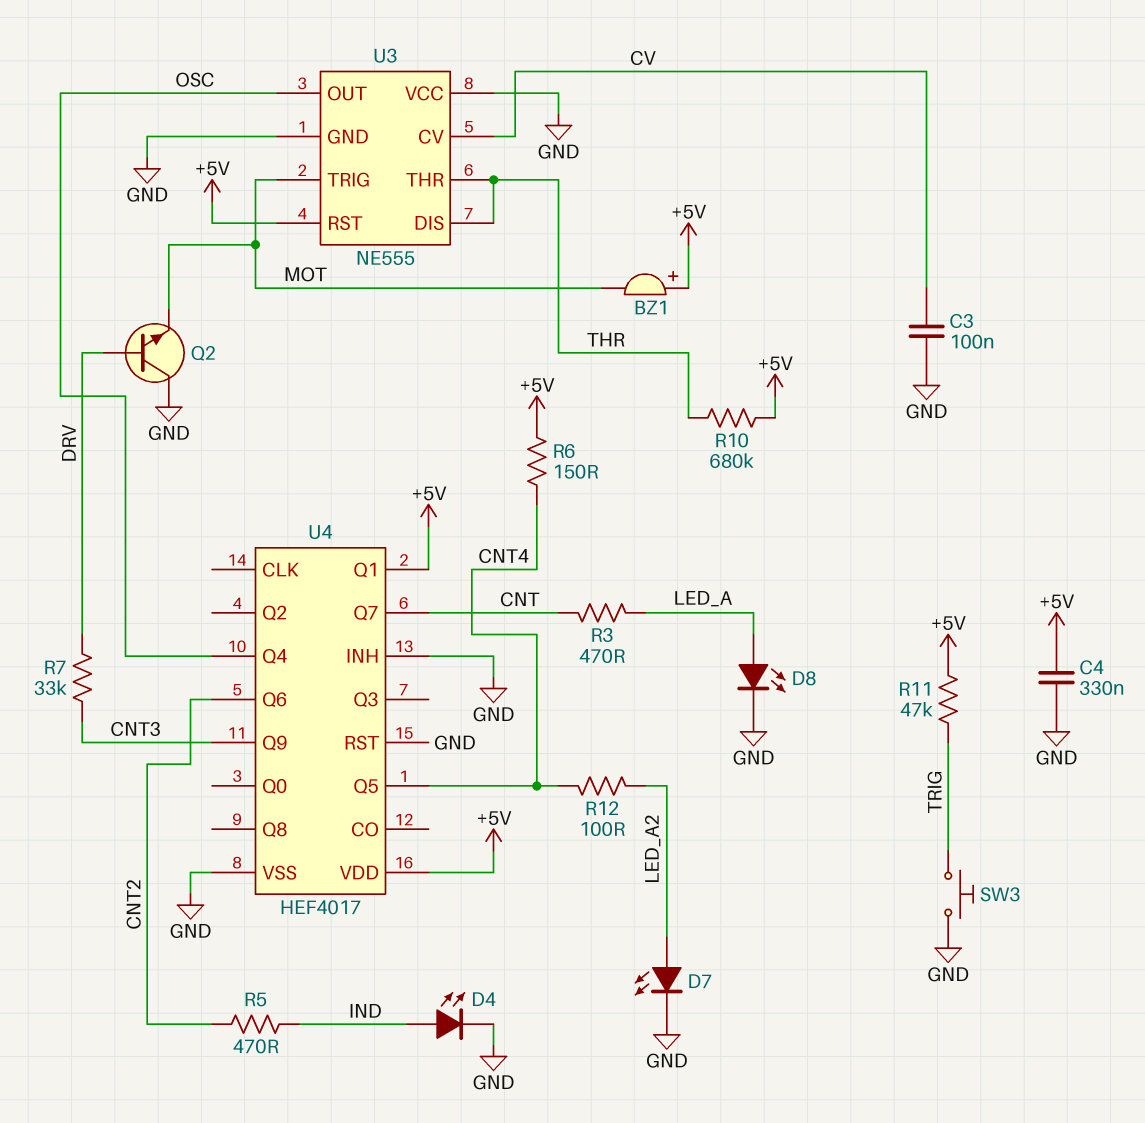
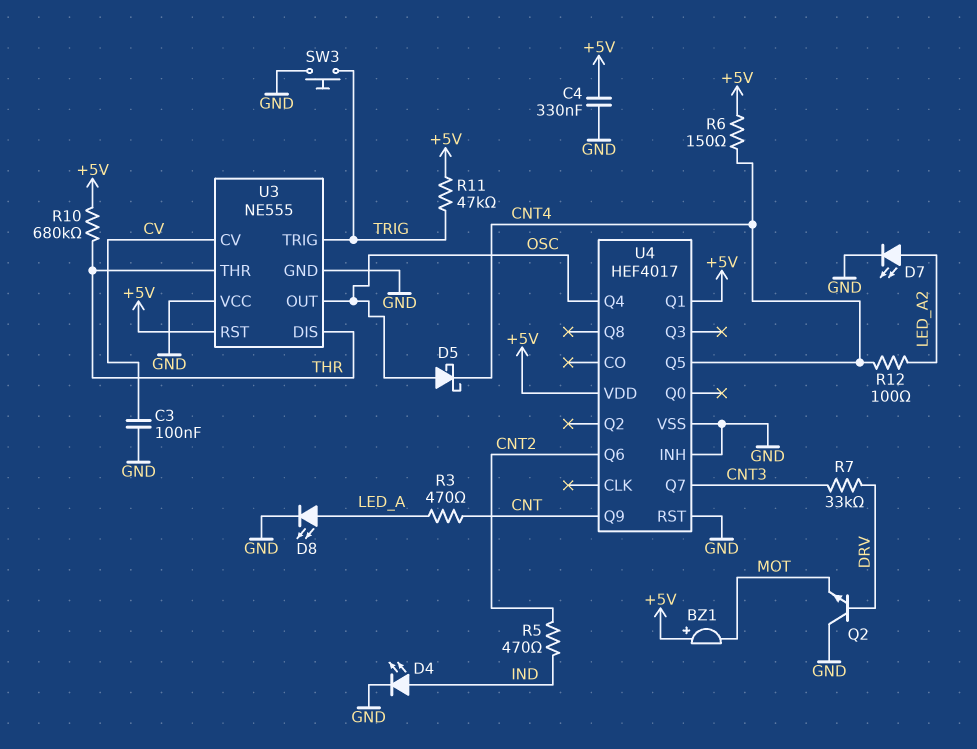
D5: none -> schottky (A OSC, K CNT4)
U3 pin TRIG: MOT -> TRIG
U4 pin Q7: CNT -> CNT3
U4 pin Q9: CNT3 -> CNT

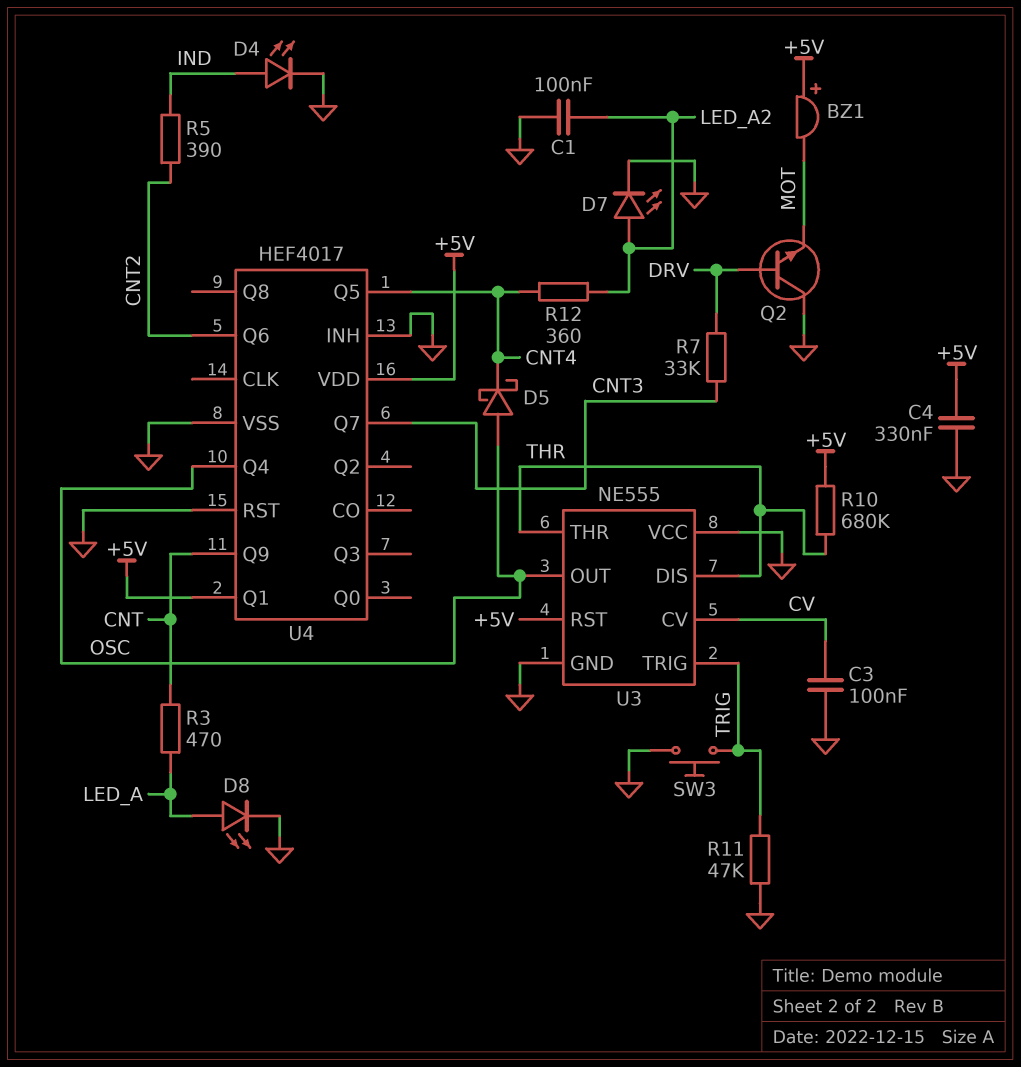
C1: none -> 100nF (GND, LED_A2)
R5: 470 (CNT2, IND) -> 390 (CNT2, IND)
R6: 150 (+5V, CNT4) -> none
R11: 47k (+5V, TRIG) -> 47k (GND, TRIG)
R12: 100 (CNT4, LED_A2) -> 360 (CNT4, LED_A2)

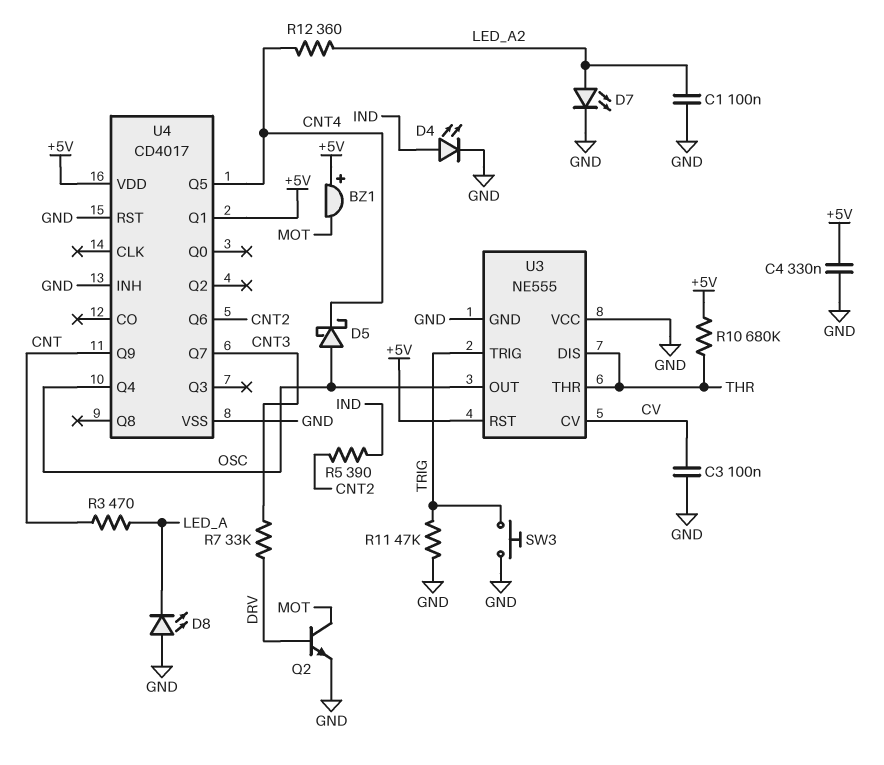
D8: LED (A LED_A, K GND) -> LED (A GND, K LED_A)
Q2: NPN (B DRV, C GND, E MOT) -> NPN (B DRV, C MOT, E GND)
U4: HEF4017 -> CD4017

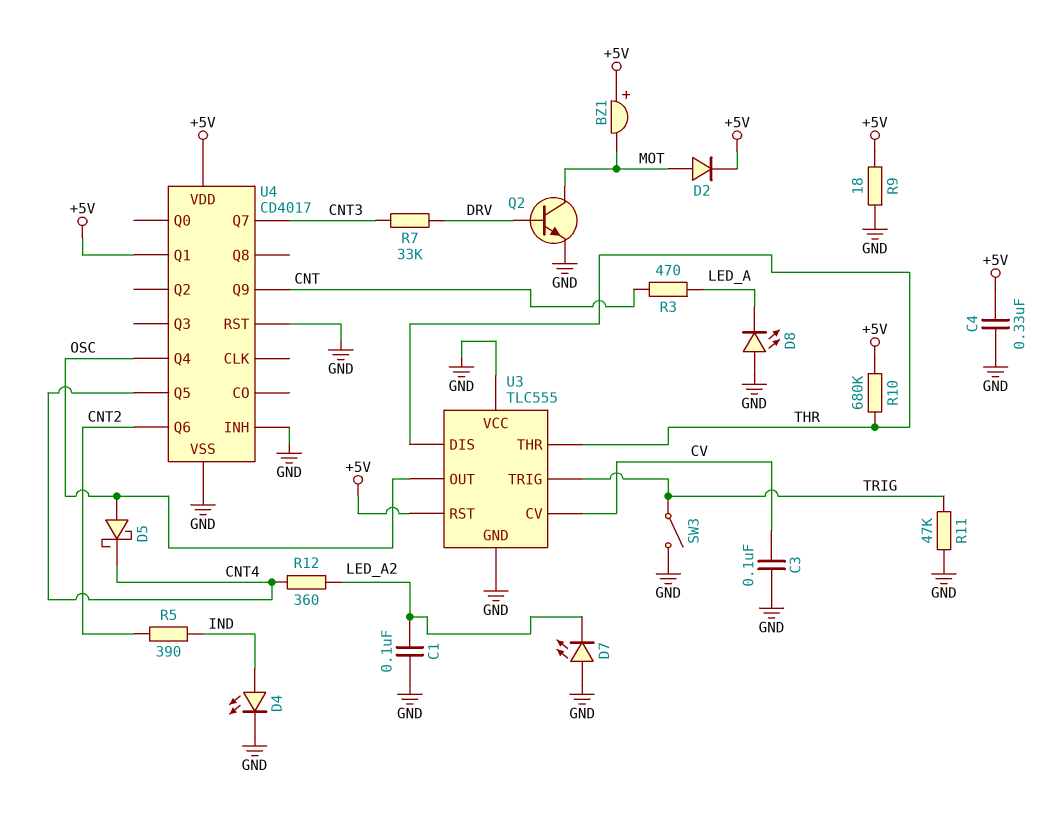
D2: none -> diode (A MOT, K +5V)
D7: LED (A LED_A2, K GND) -> LED (A GND, K LED_A2)
R9: none -> 18 (+5V, GND)
SW3: button (GND, TRIG) -> switch (GND, TRIG)
U3: NE555 -> TLC555

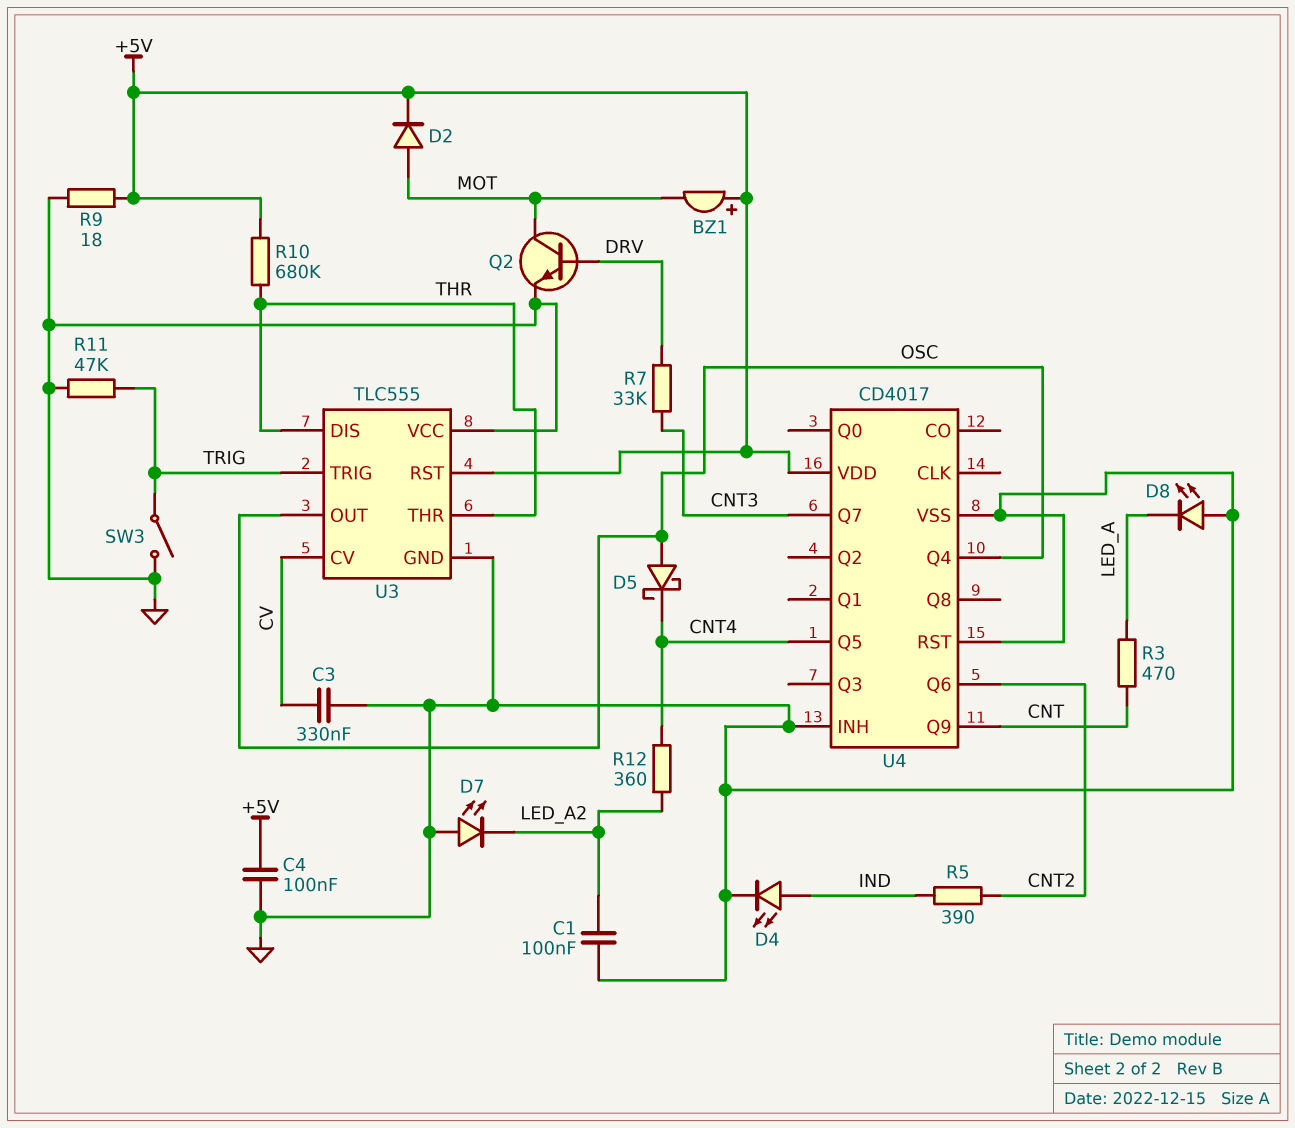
C3: 100nF (CV, GND) -> 330nF (CV, GND)
C4: 330nF (+5V, GND) -> 100nF (+5V, GND)
U4 pin Q1: +5V -> none

